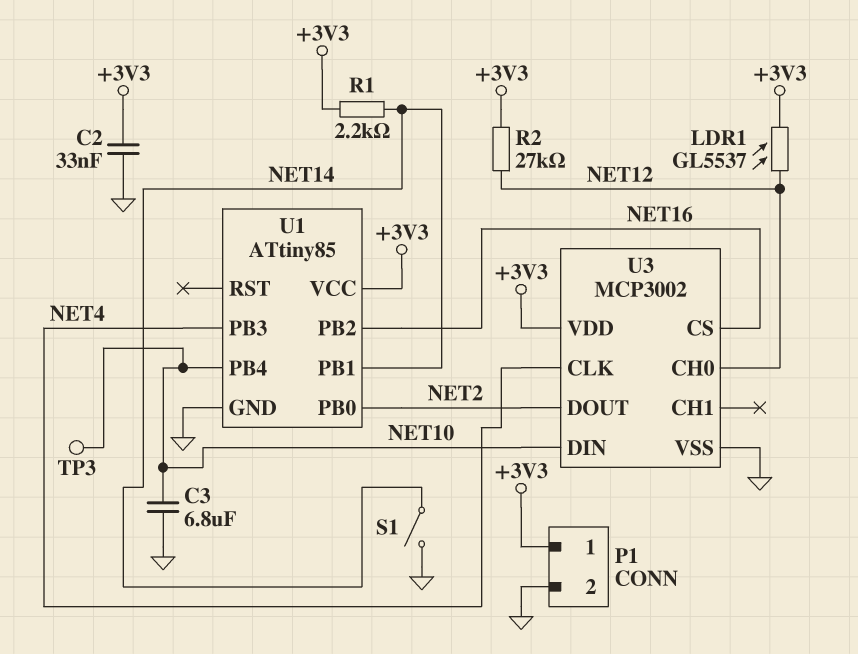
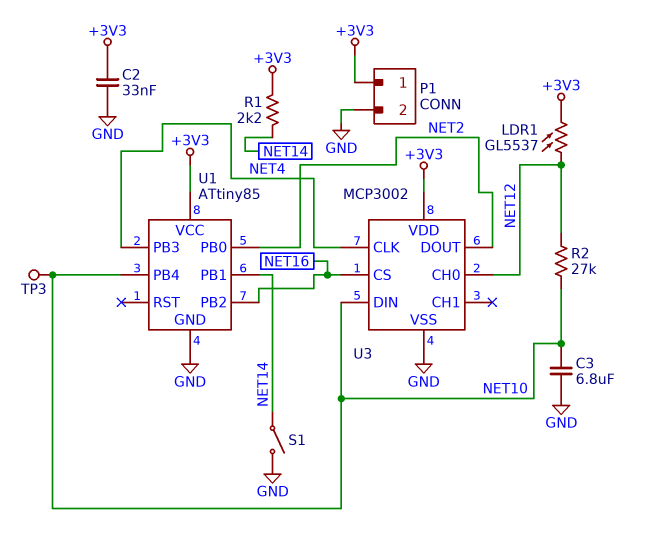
R2: 27k (+3V3, NET12) -> 27k (NET10, NET12)

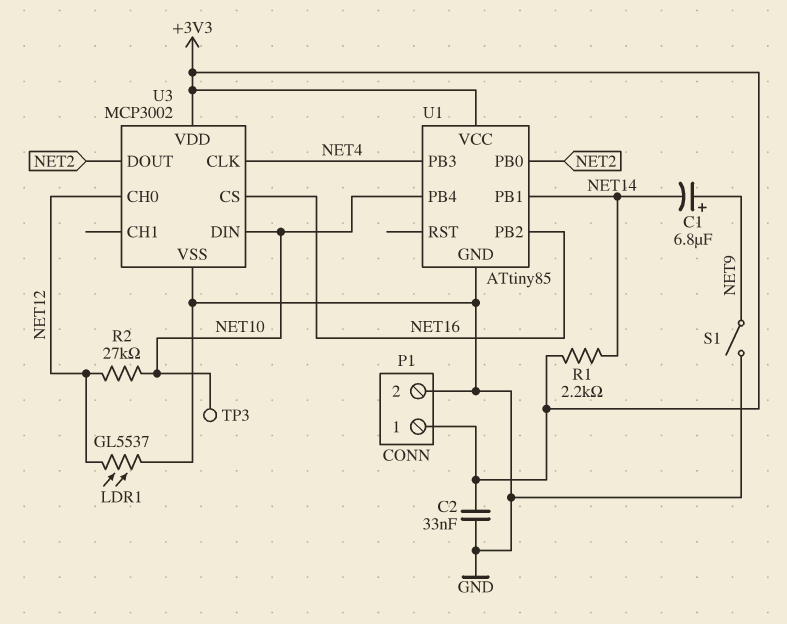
C1: none -> 6.8uF (plus NET9, minus NET14)
C3: 6.8uF (GND, NET10) -> none
LDR1: GL5537 (+3V3, NET12) -> GL5537 (GND, NET12)
S1: switch (GND, NET14) -> switch (GND, NET9)

